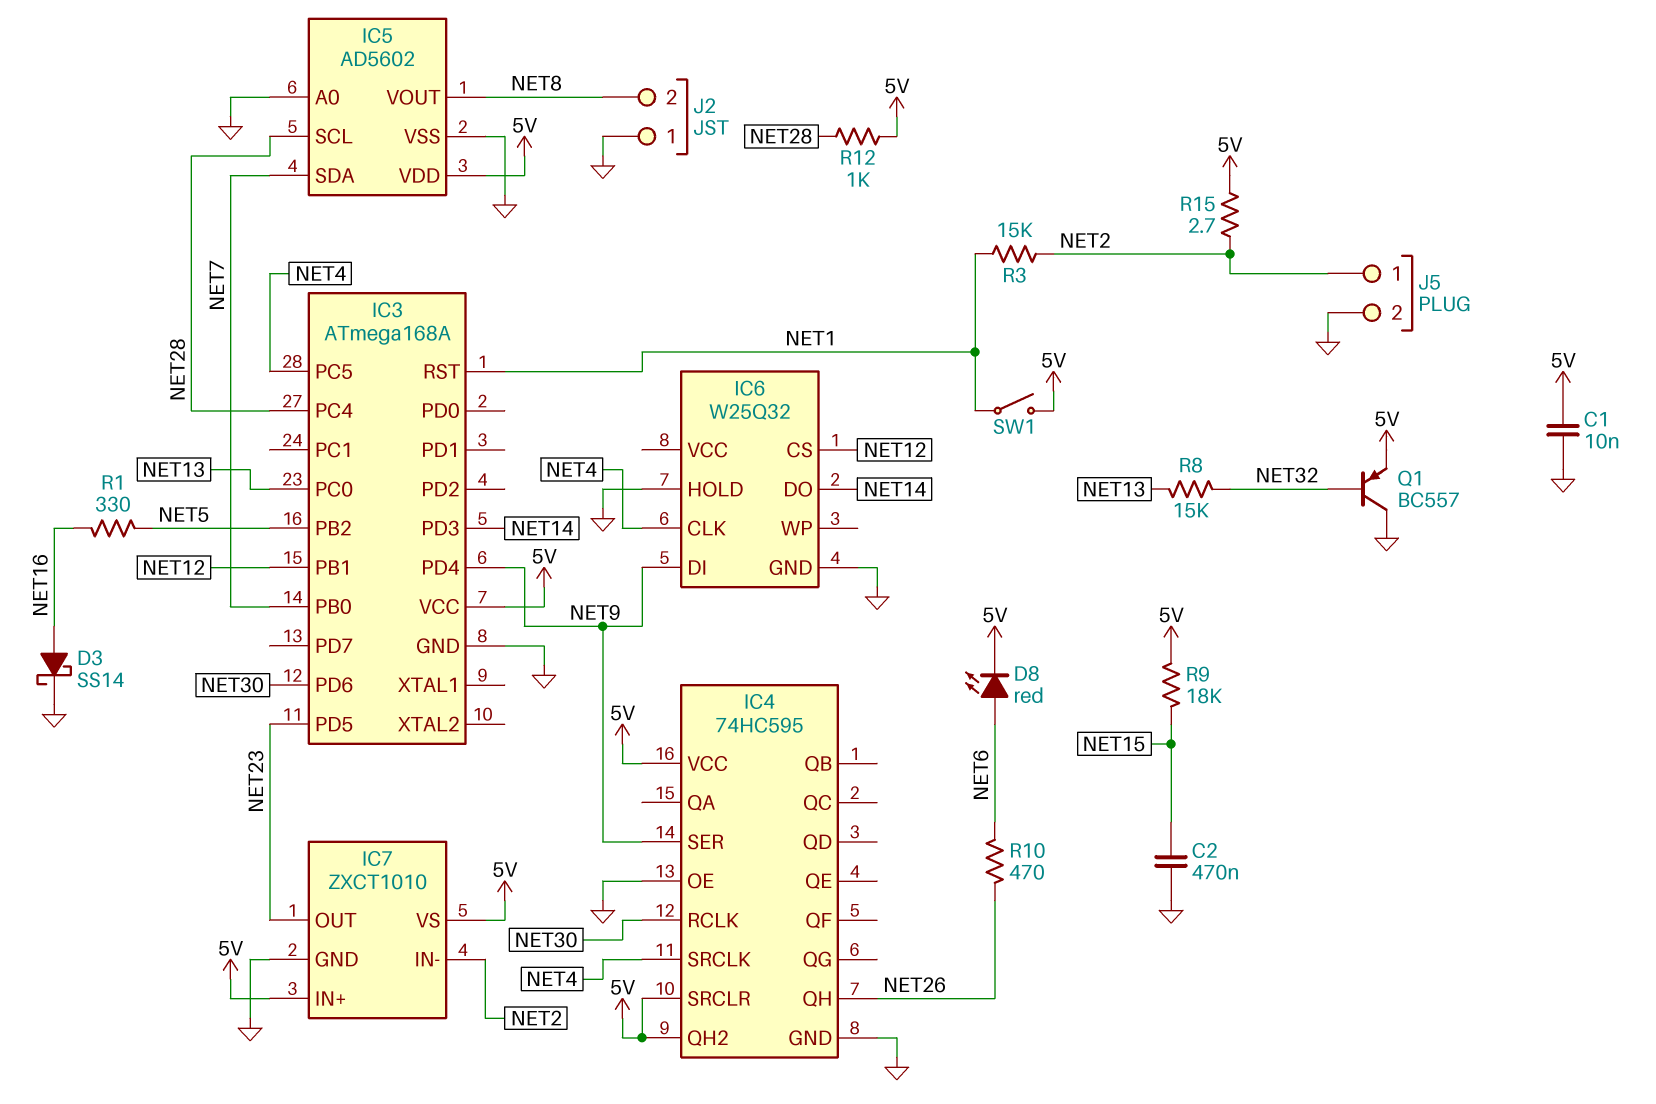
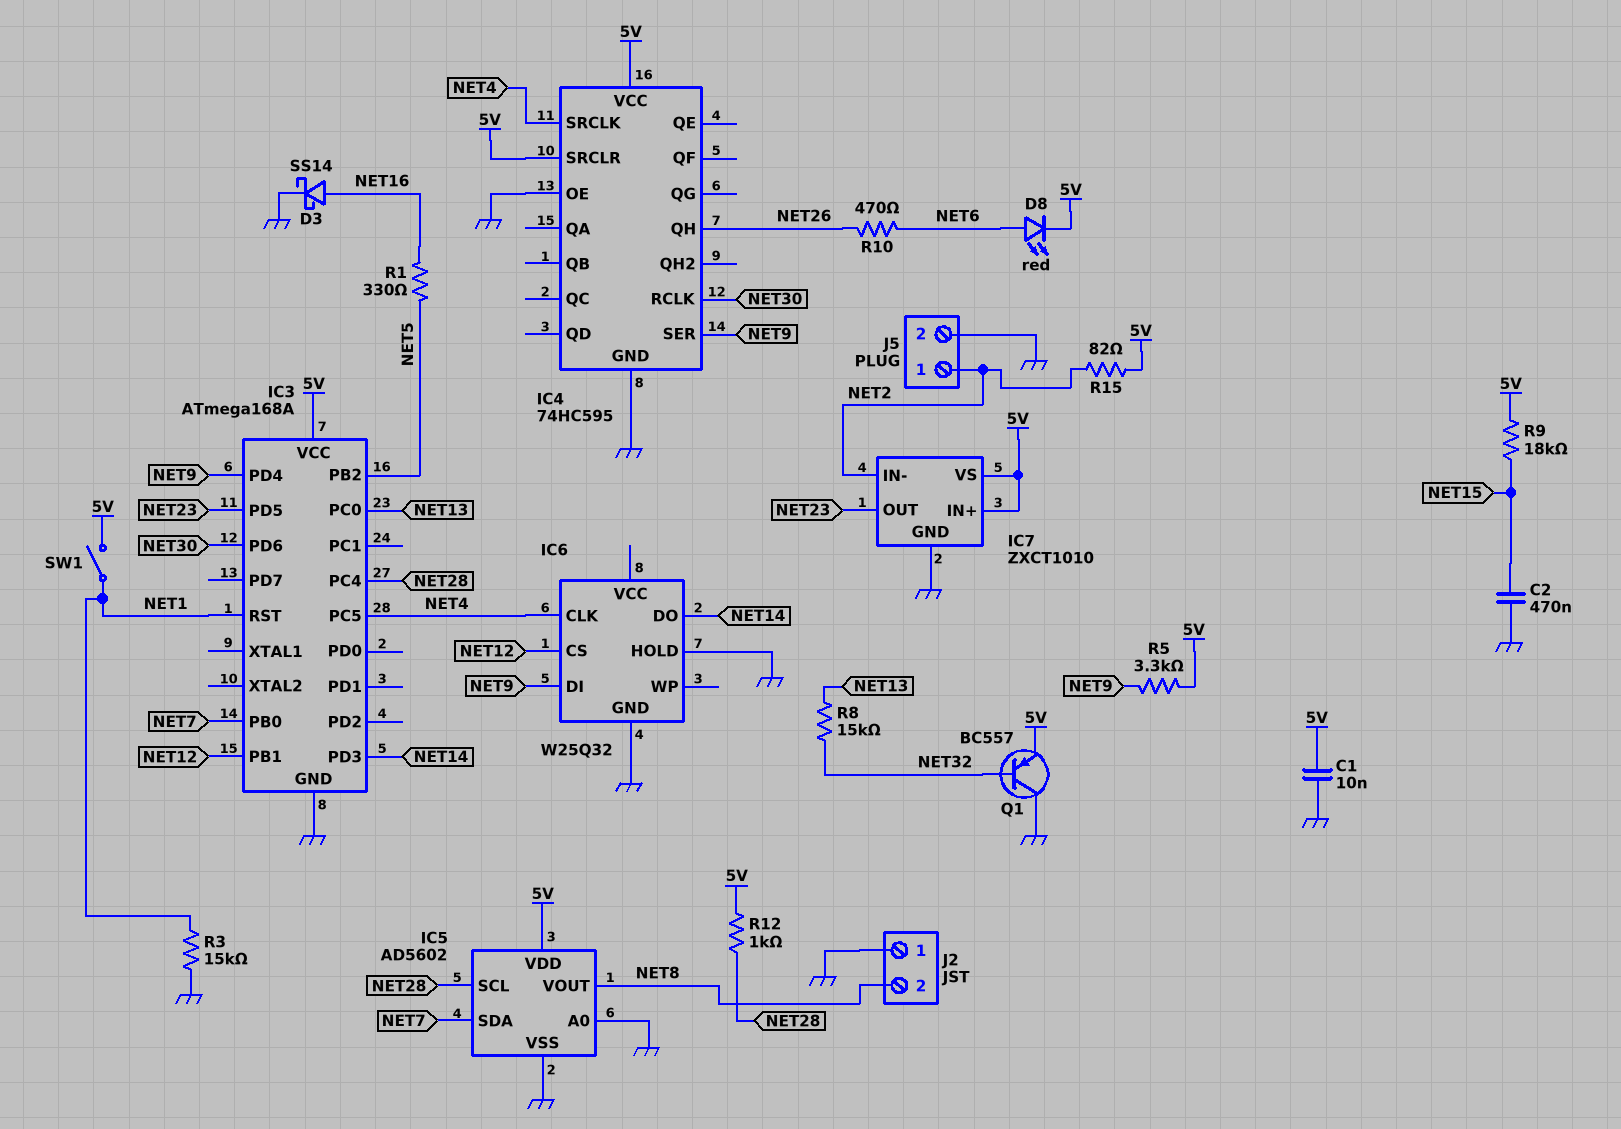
IC4 pin QH2: 5V -> none
R3: 15k (NET1, NET2) -> 15k (GND, NET1)
R5: none -> 3.3k (5V, NET9)
R15: 2.7 (5V, NET2) -> 82 (5V, NET2)

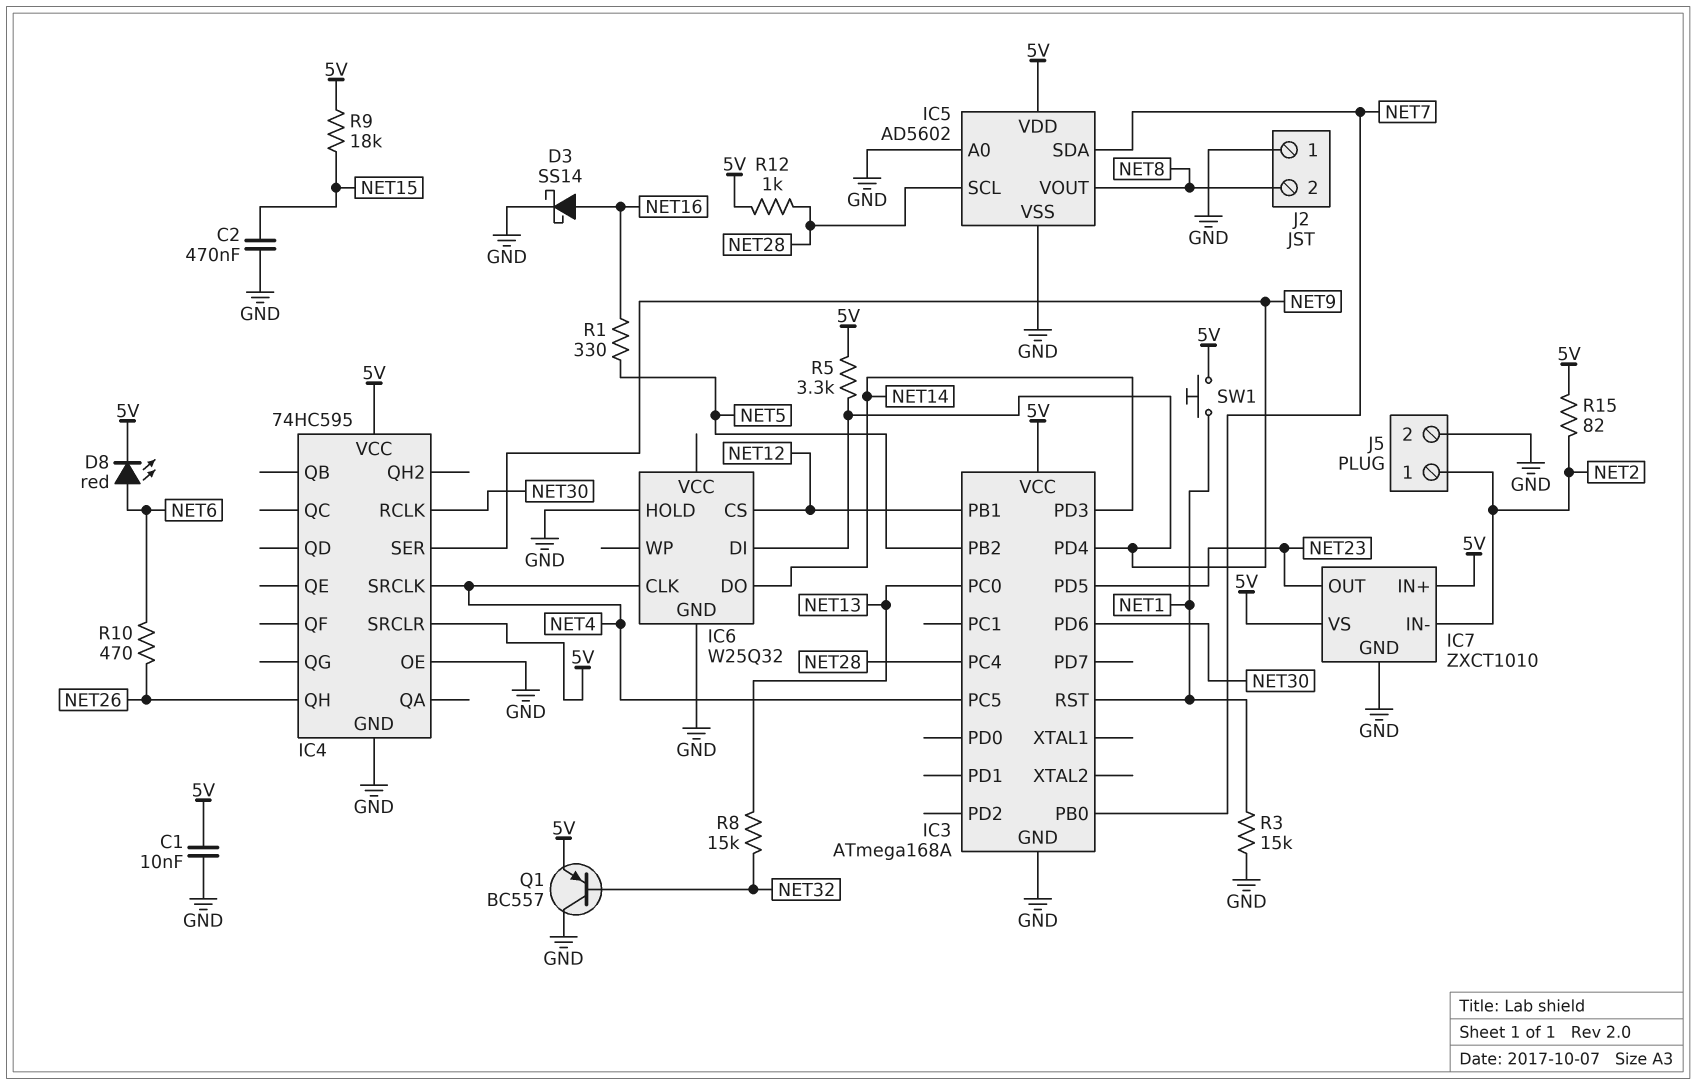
SW1: switch (5V, NET1) -> button (5V, NET1)

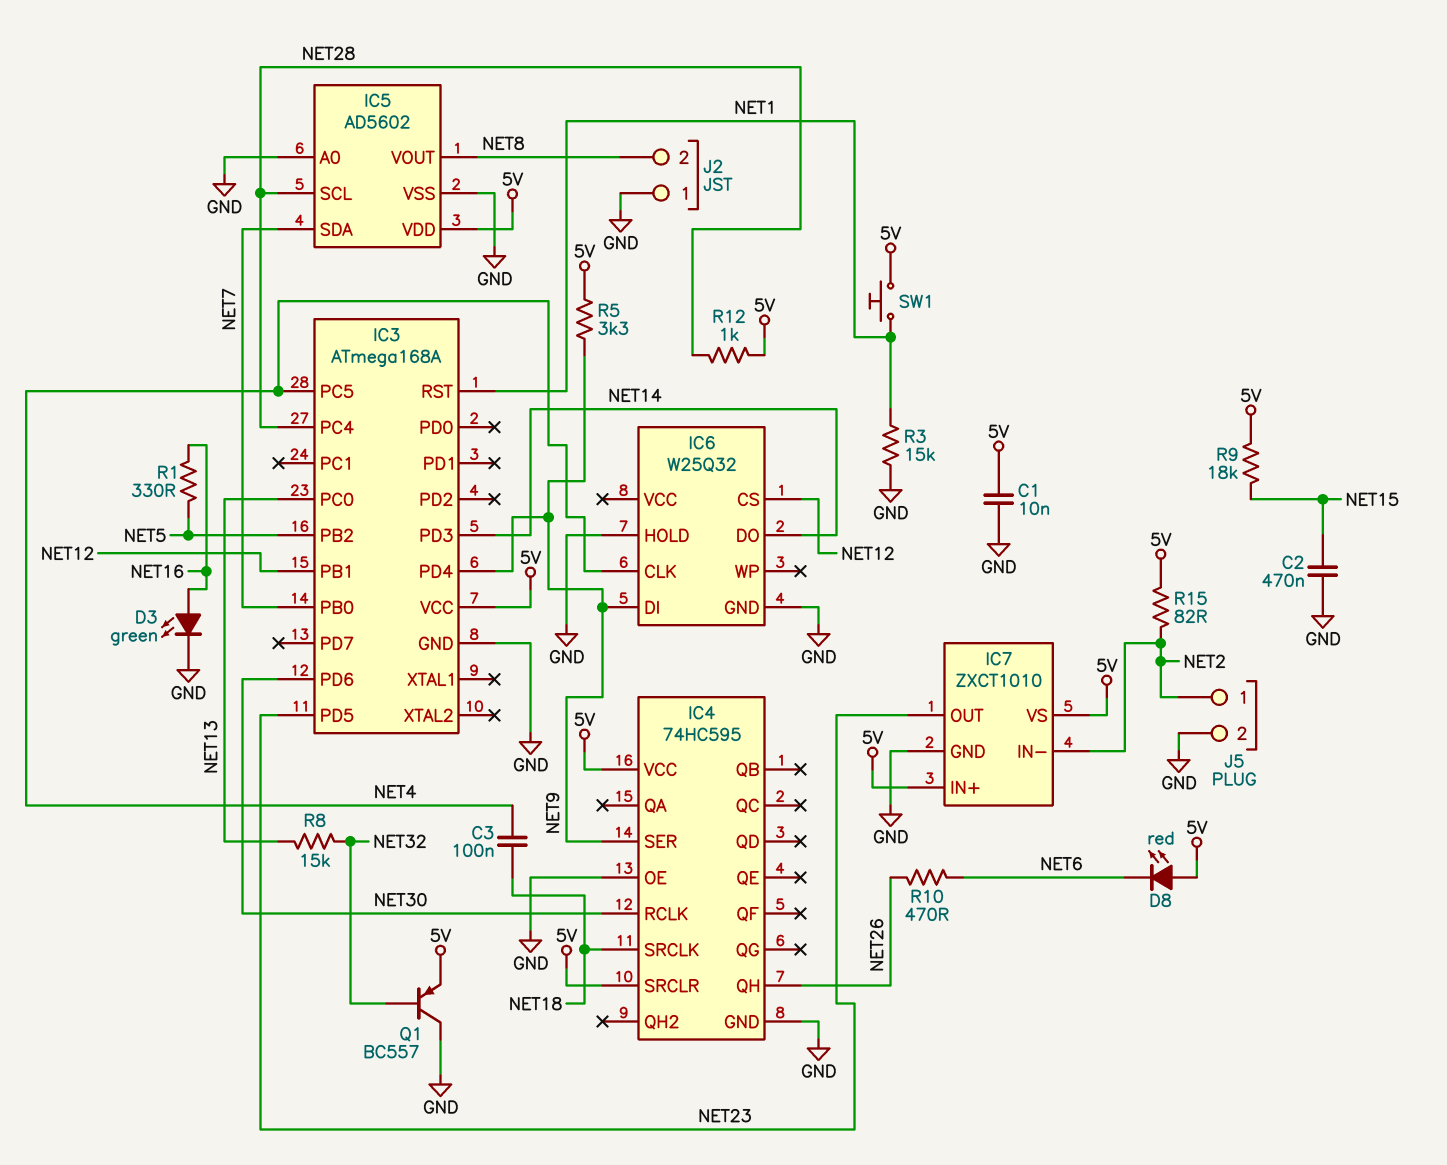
C3: none -> 100nF (NET4, NET18)
D3: schottky SS14 (A NET16, K GND) -> LED green (A NET16, K GND)
D8: LED red (A NET6, K 5V) -> LED red (A 5V, K NET6)
IC4 pin SRCLK: NET4 -> NET18

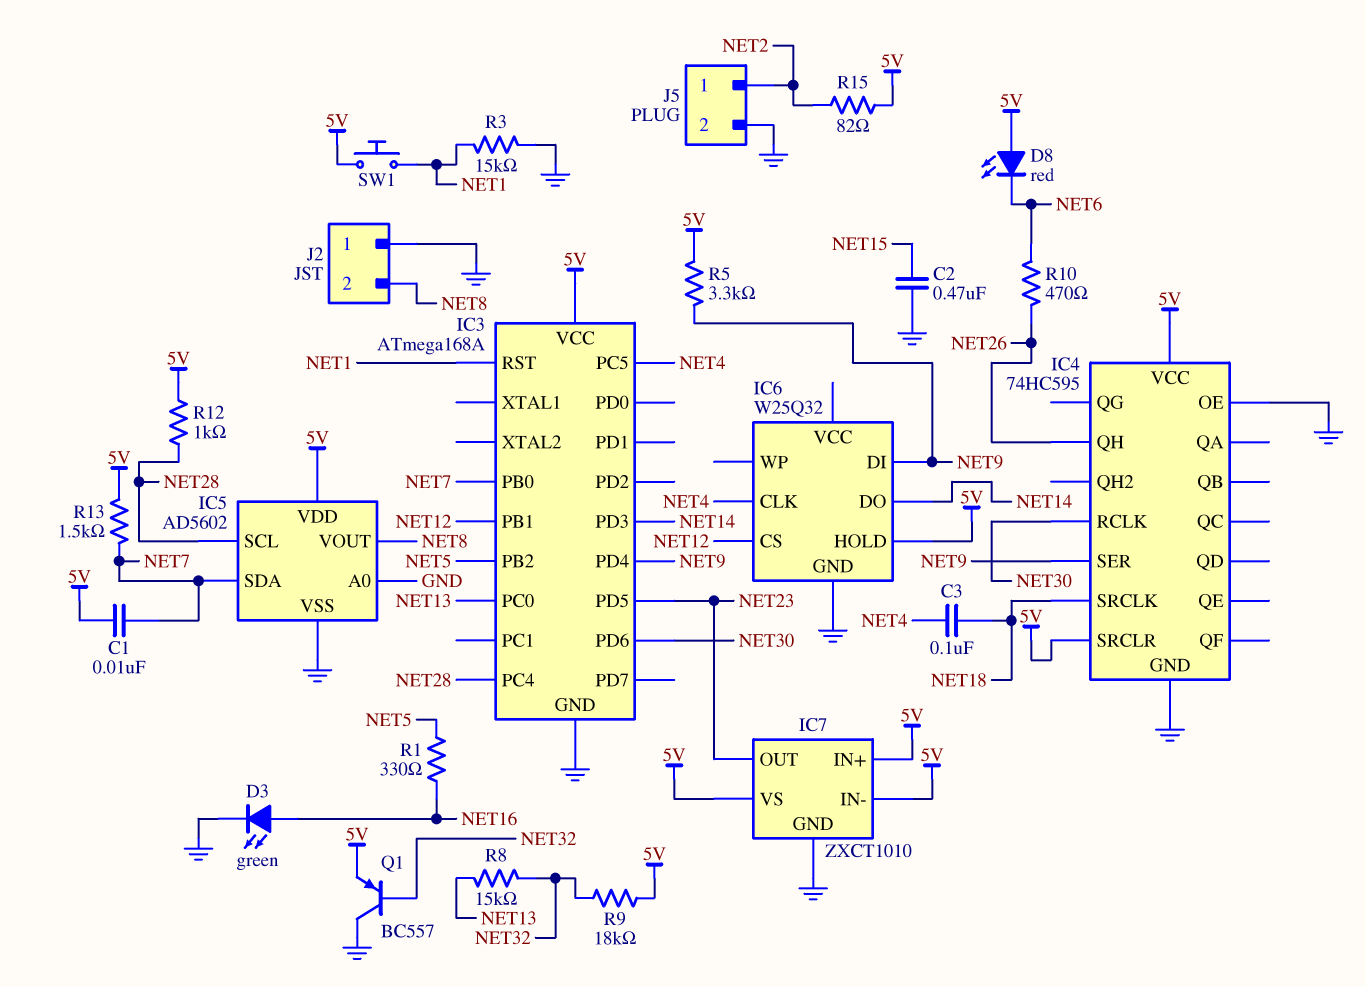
C1: 10nF (5V, GND) -> 10nF (5V, NET7)
IC6 pin HOLD: GND -> 5V
IC7 pin IN-: NET2 -> 5V
R9: 18k (5V, NET15) -> 18k (5V, NET32)
R13: none -> 1.5k (5V, NET7)

